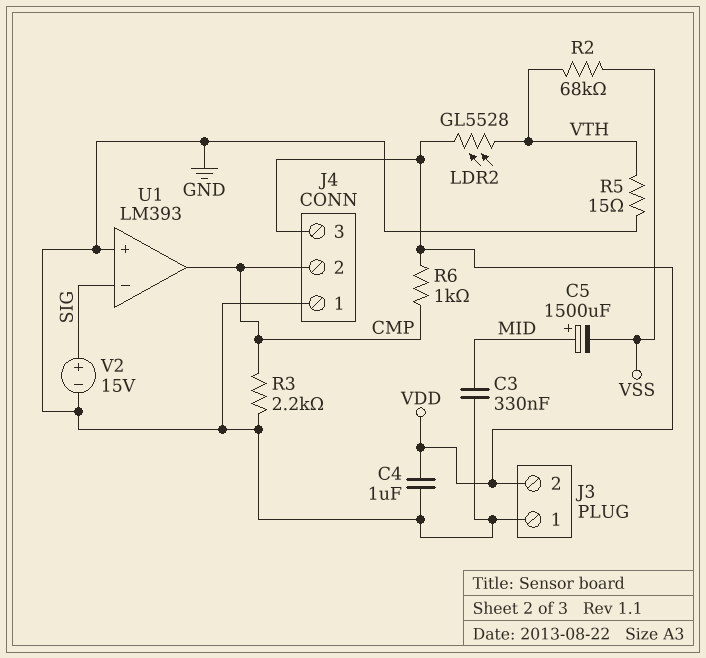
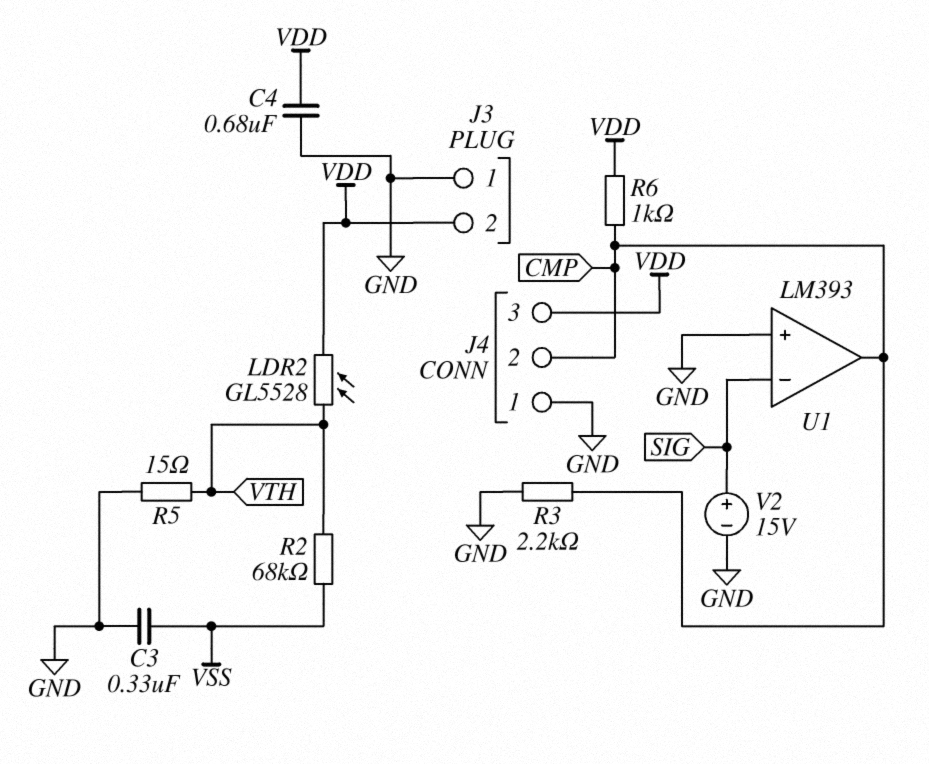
C3: 330nF (GND, MID) -> 330nF (GND, VSS)
C4: 1uF (GND, VDD) -> 680nF (GND, VDD)
C5: 1500uF (plus MID, minus VSS) -> none

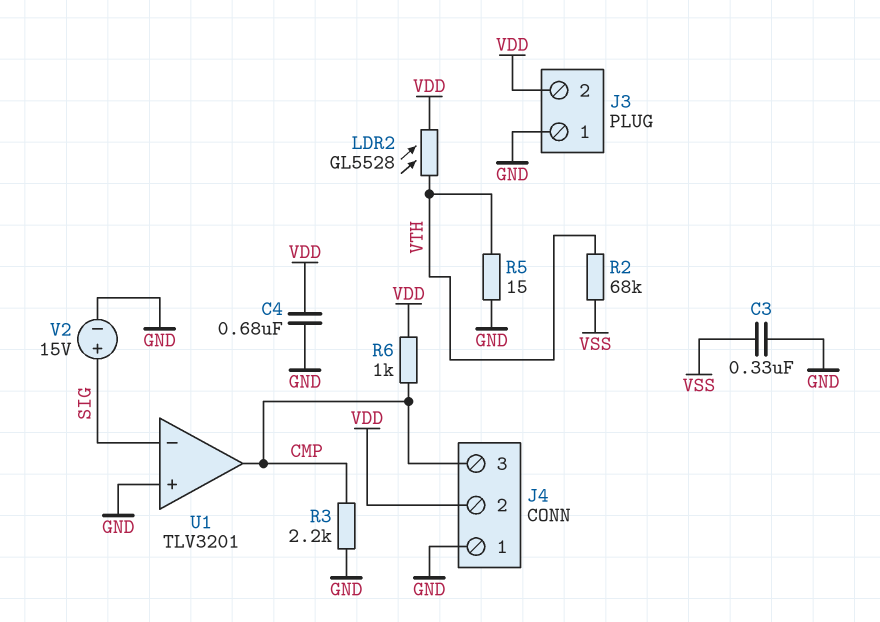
J4 pin 2: CMP -> VDD
J4 pin 3: VDD -> CMP
U1: LM393 -> TLV3201

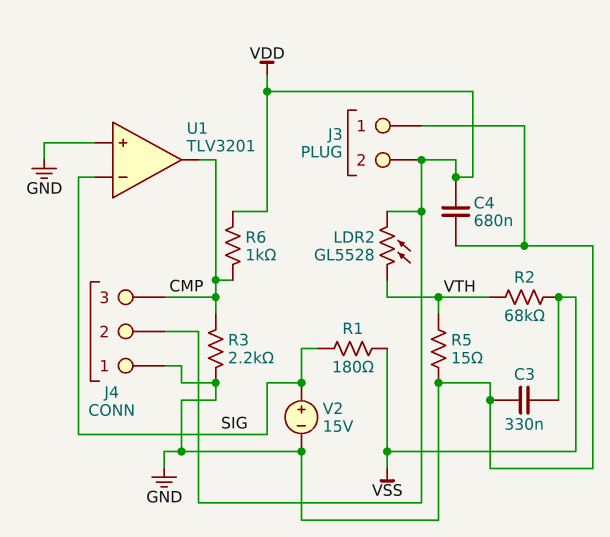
R1: none -> 180 (SIG, VSS)

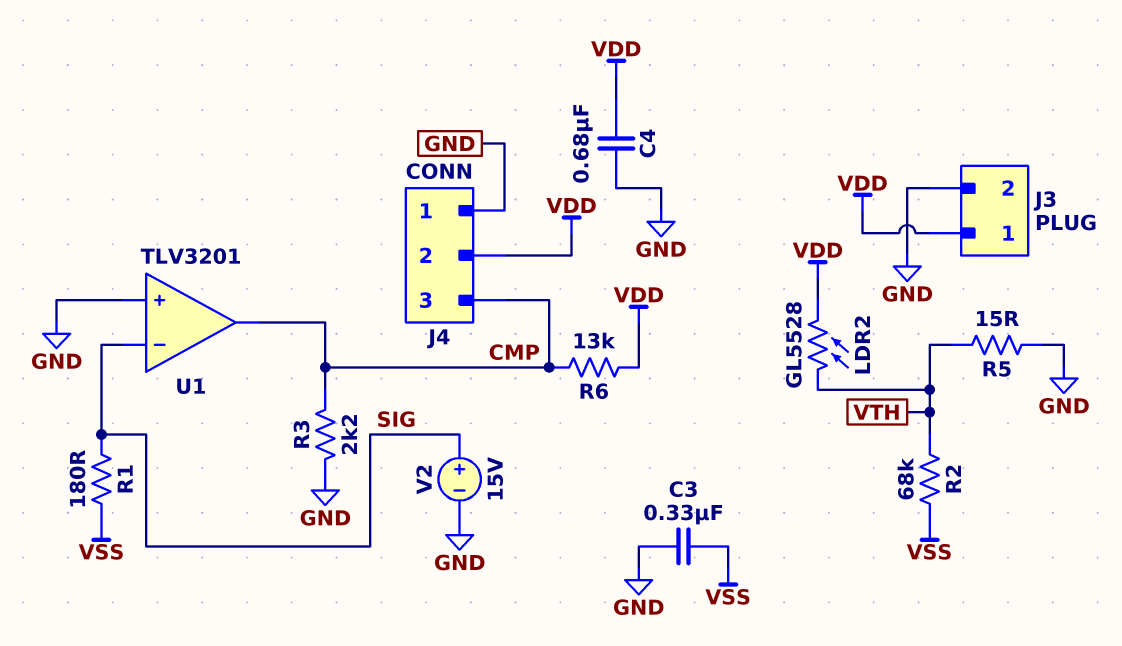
J3 pin 1: GND -> VDD
J3 pin 2: VDD -> GND
R6: 1k (CMP, VDD) -> 13k (CMP, VDD)

